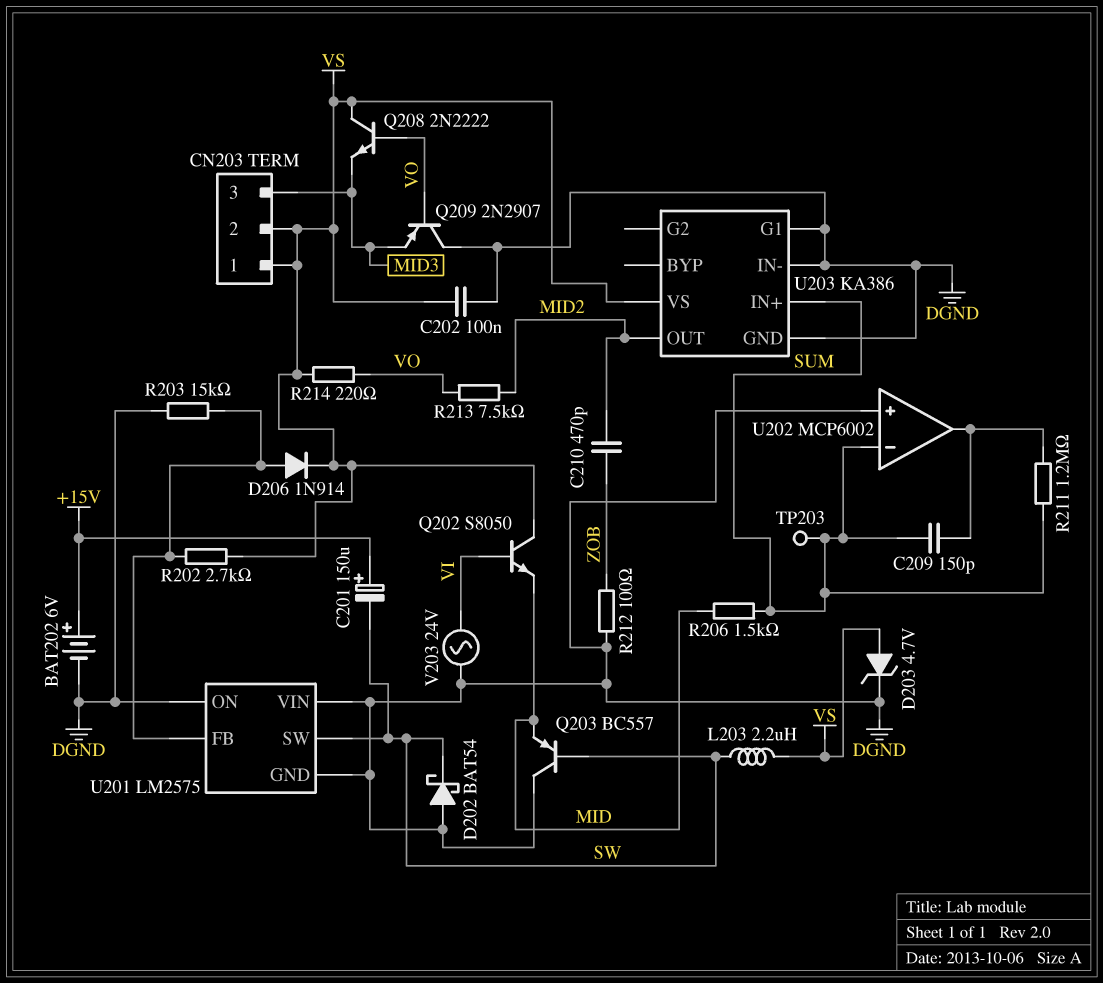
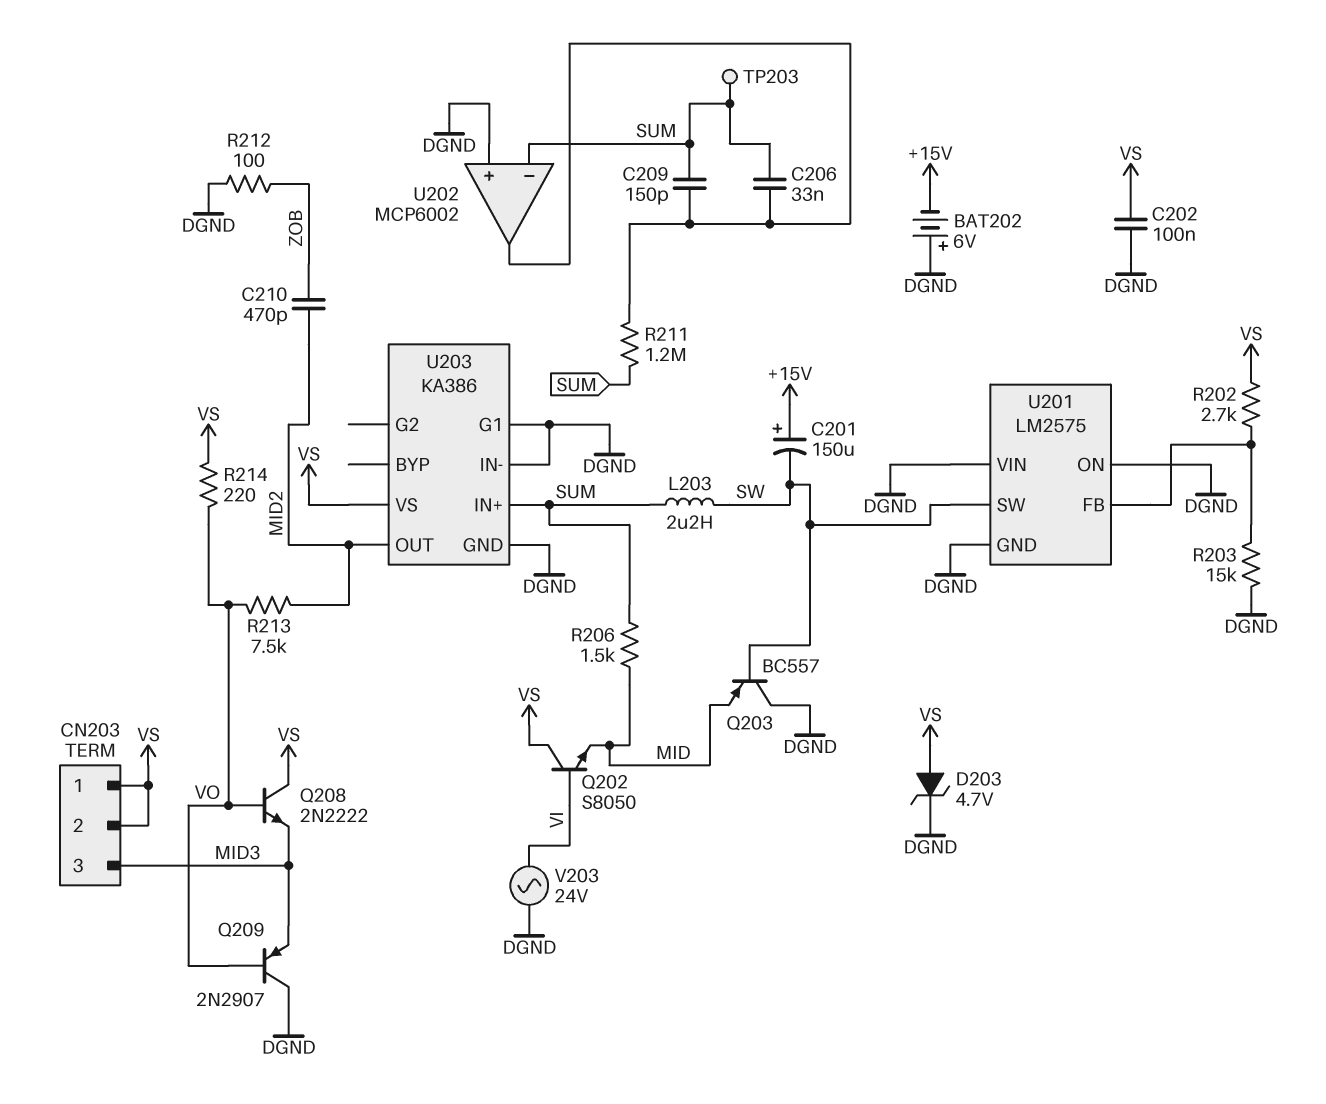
BAT202: 6V (plus +15V, minus DGND) -> 6V (plus DGND, minus +15V)
C206: none -> 33nF (SUM, U202/out)
D202: schottky BAT54 (A DGND, K SW) -> none
D206: diode 1N914 (A U201/FB, K VS) -> none
L203: 2.2uH (SW, VS) -> 2.2uH (SUM, SW)

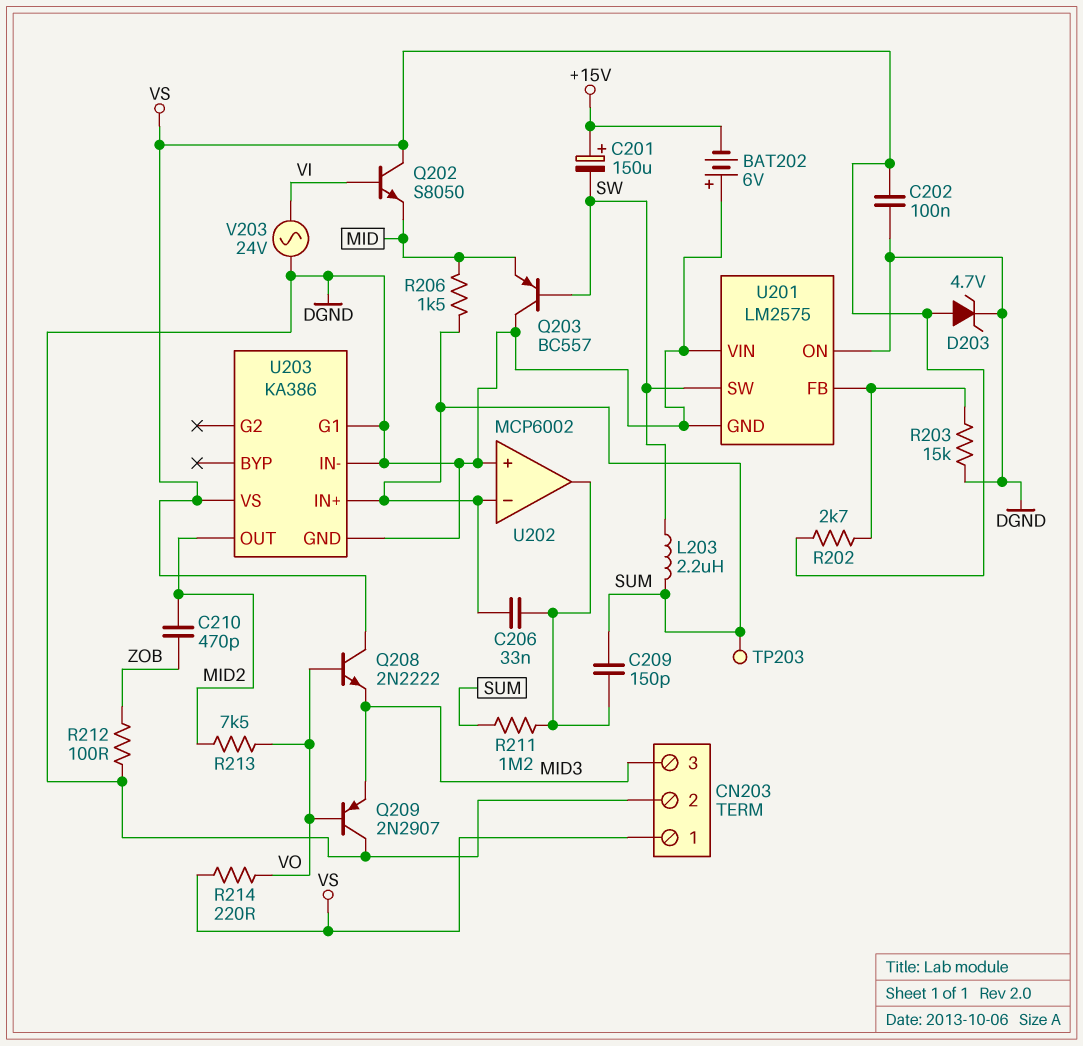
CN203 pin 2: VS -> DGND

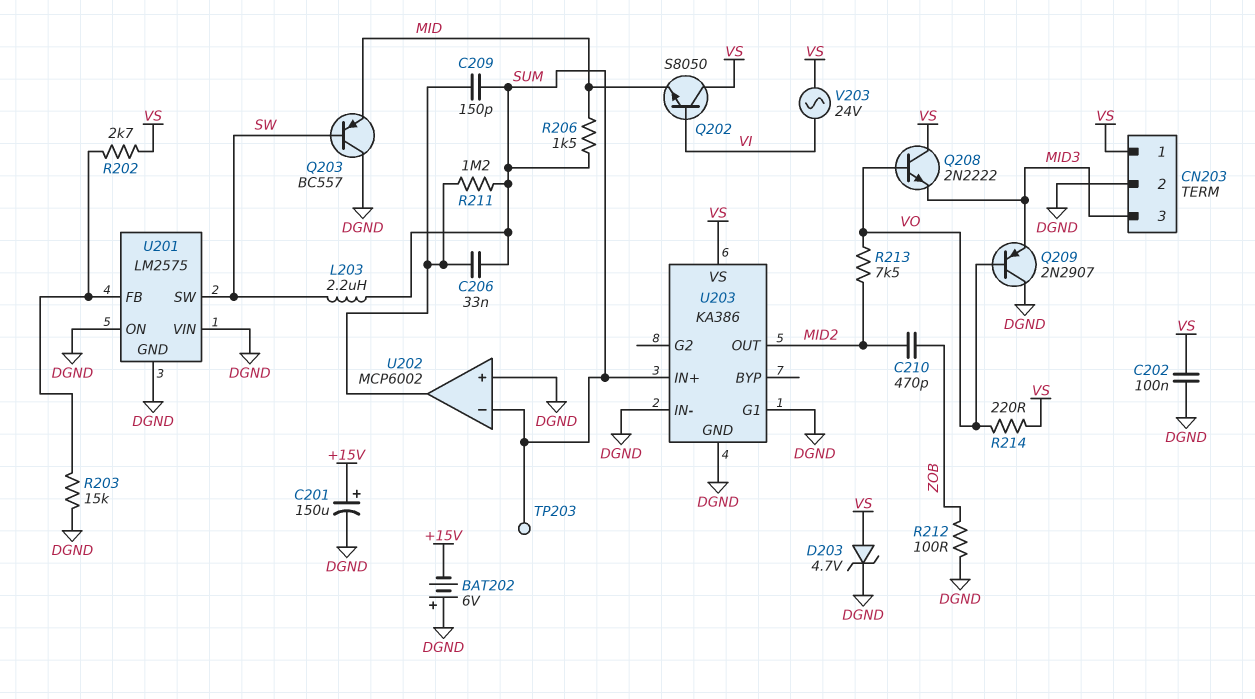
C201: 150uF (plus +15V, minus SW) -> 150uF (plus +15V, minus DGND)
V203: AC 24V (DGND, VI) -> AC 24V (VI, VS)

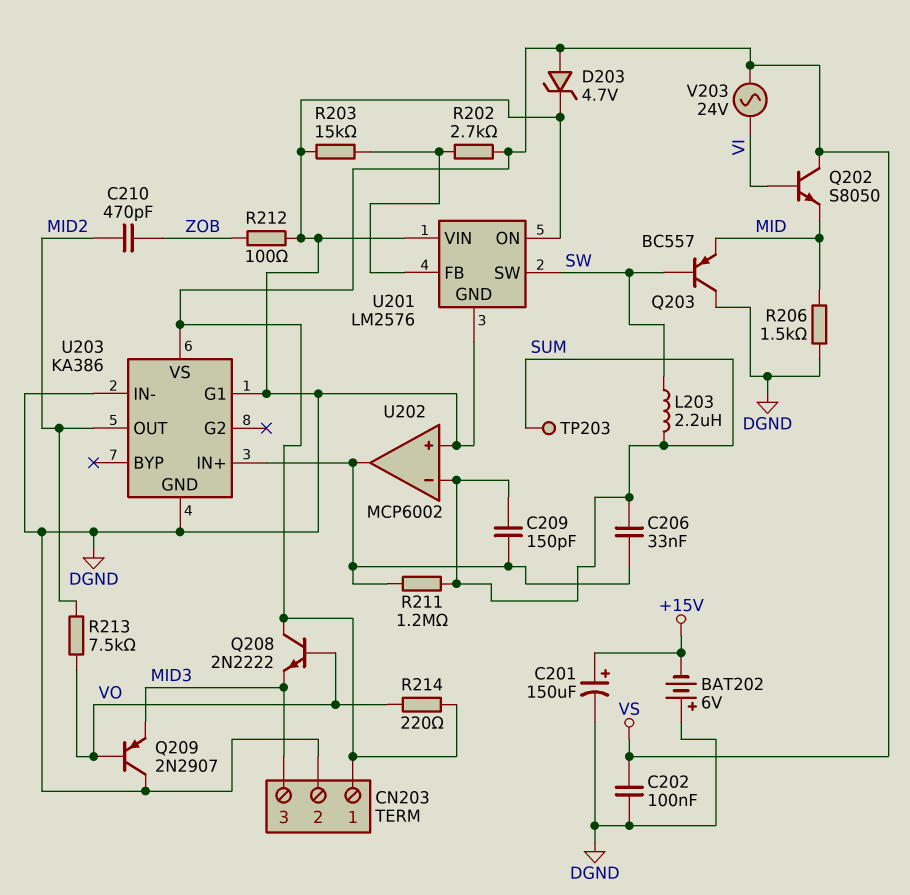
R206: 1.5k (MID, SUM) -> 1.5k (DGND, MID)
U201: LM2575 -> LM2576
U203 pin IN+: SUM -> U202/out

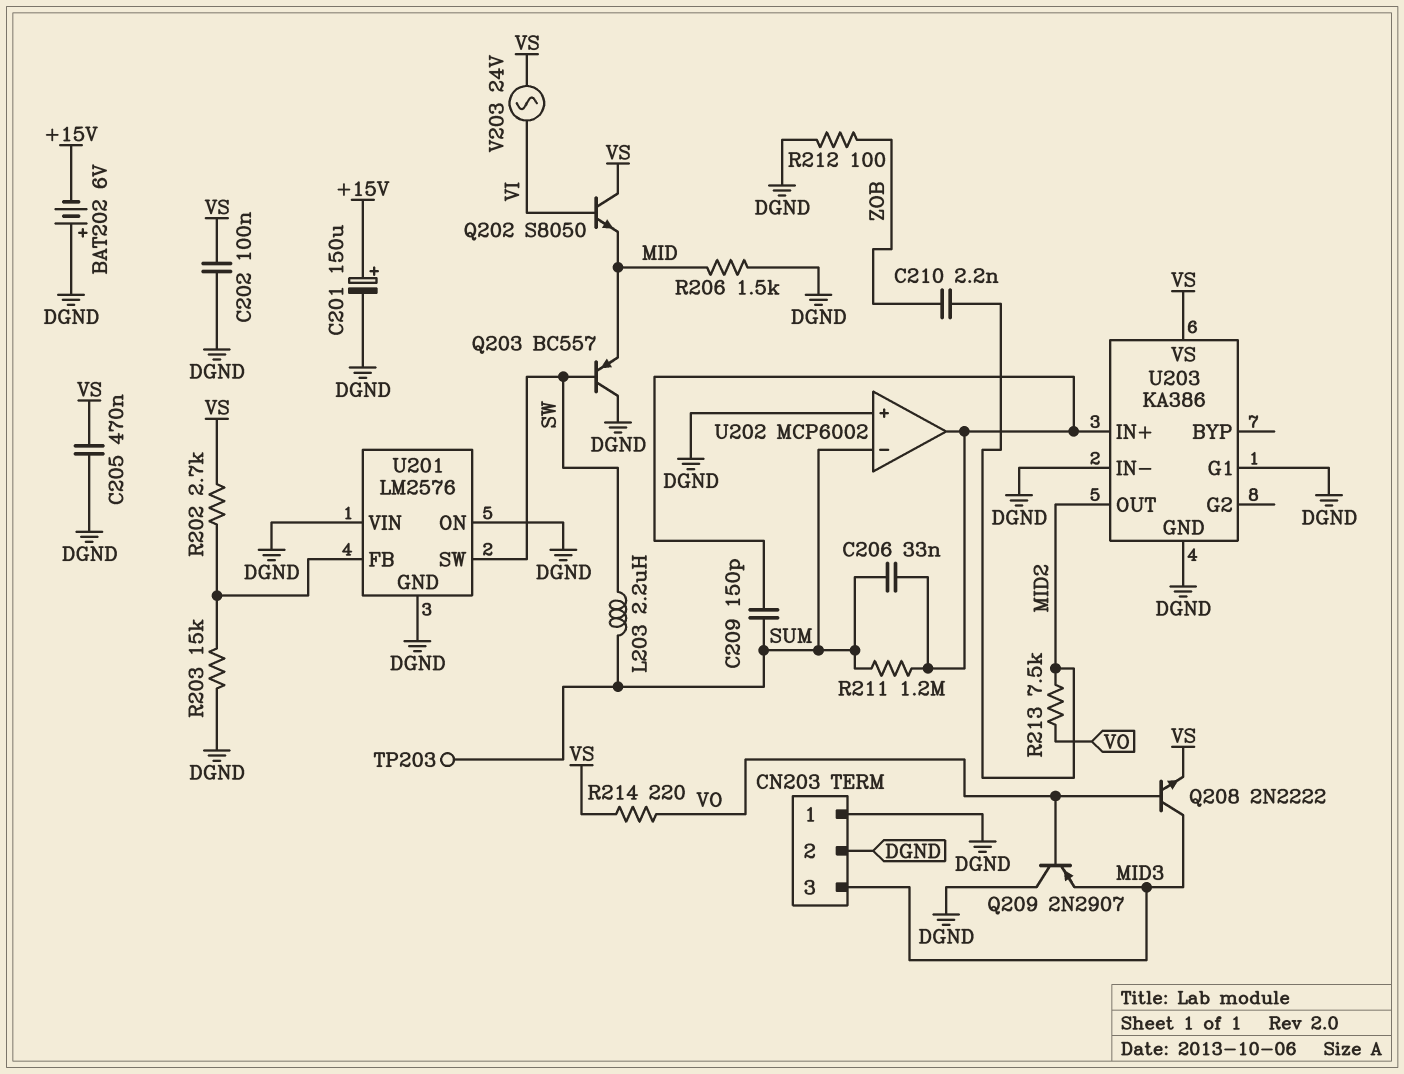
C205: none -> 470nF (DGND, VS)
C210: 470pF (MID2, ZOB) -> 2.2nF (MID2, ZOB)
CN203 pin 1: VS -> DGND
D203: zener 4.7V (A VS, K DGND) -> none
Q208: NPN 2N2222 (B VO, C VS, E MID3) -> NPN 2N2222 (B VO, C MID3, E VS)

